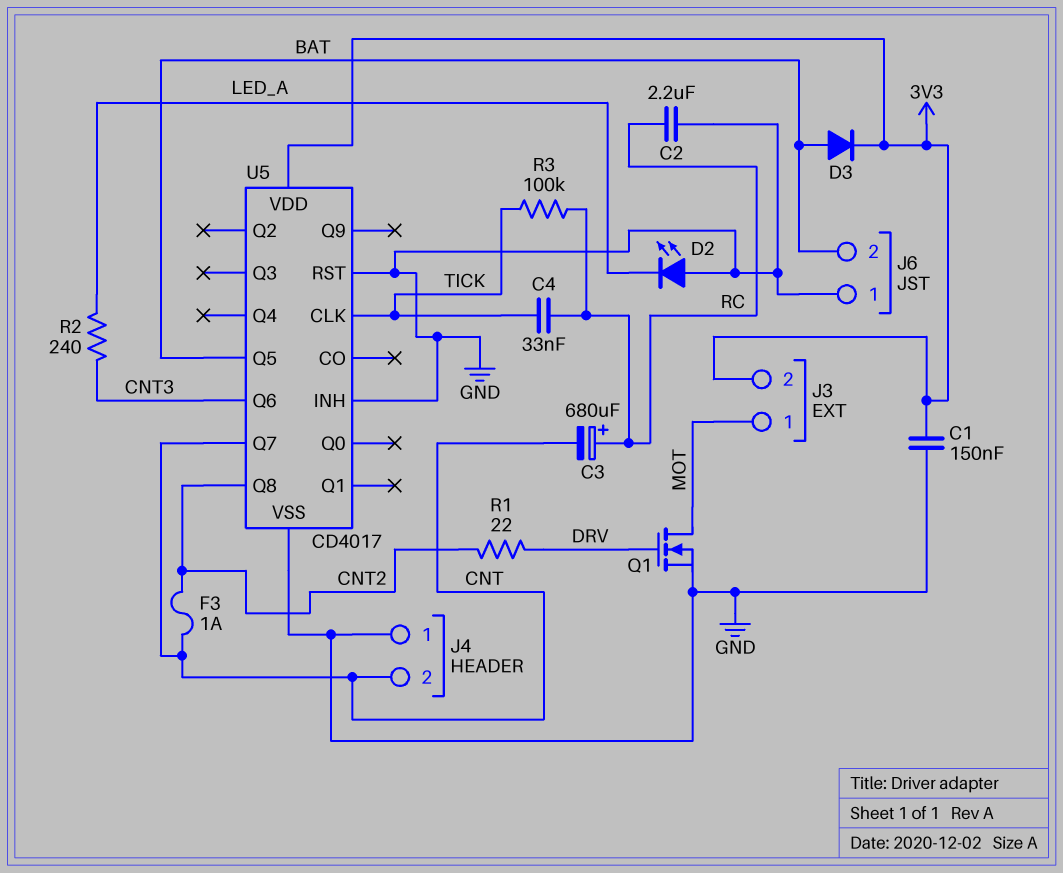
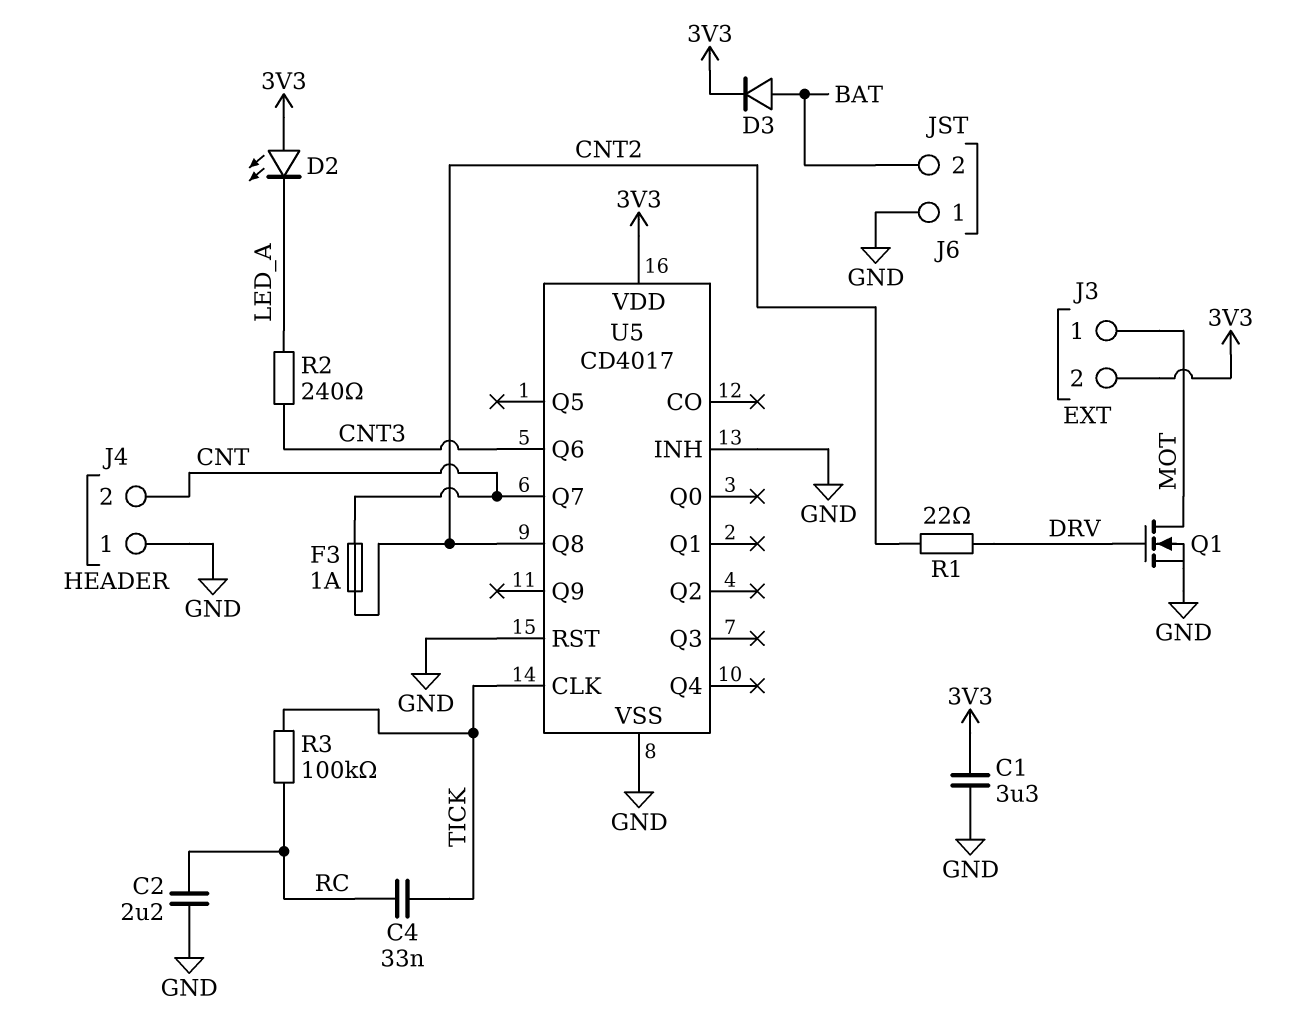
C1: 150nF (3V3, GND) -> 3.3uF (3V3, GND)
C3: 680uF (plus RC, minus CNT) -> none
D2: LED (A GND, K LED_A) -> LED (A 3V3, K LED_A)
U5 pin Q5: BAT -> none

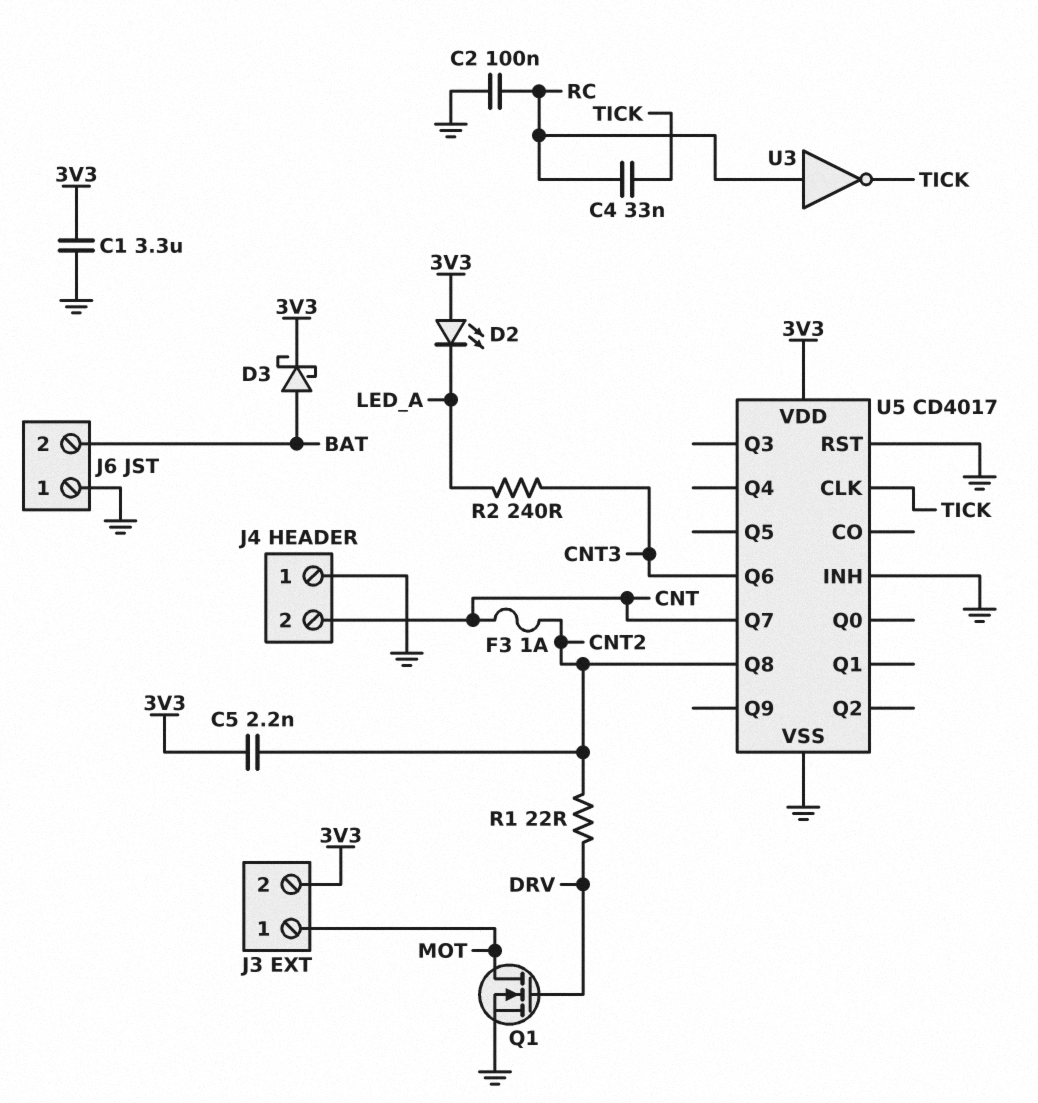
C2: 2.2uF (GND, RC) -> 100nF (GND, RC)
C5: none -> 2.2nF (3V3, CNT2)
D3: diode (A BAT, K 3V3) -> schottky (A BAT, K 3V3)
R3: 100k (RC, TICK) -> none
U3: none -> NOT (in RC, out TICK)

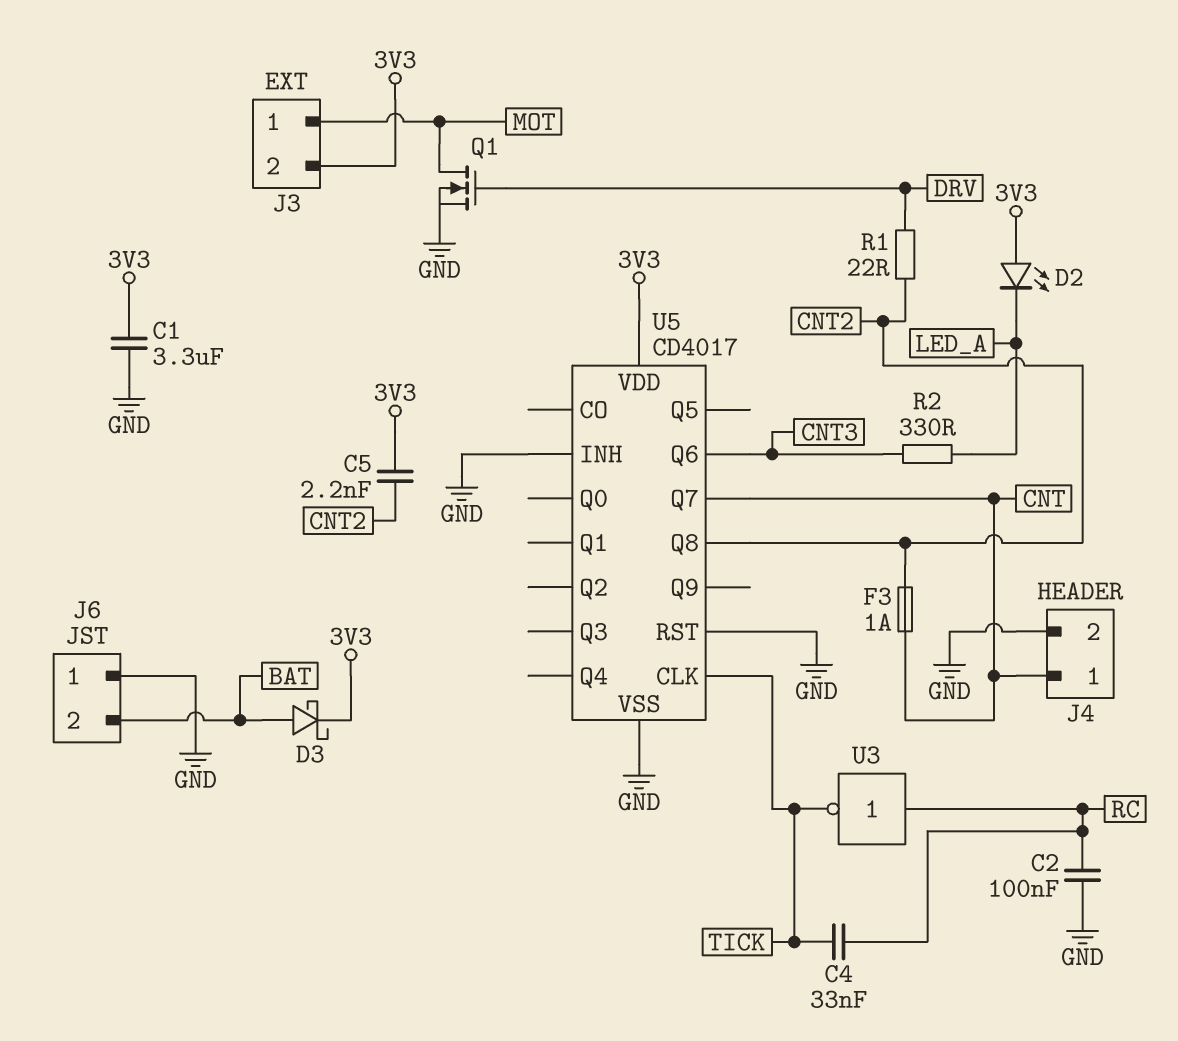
J4 pin 1: GND -> CNT
J4 pin 2: CNT -> GND
R2: 240 (CNT3, LED_A) -> 330 (CNT3, LED_A)

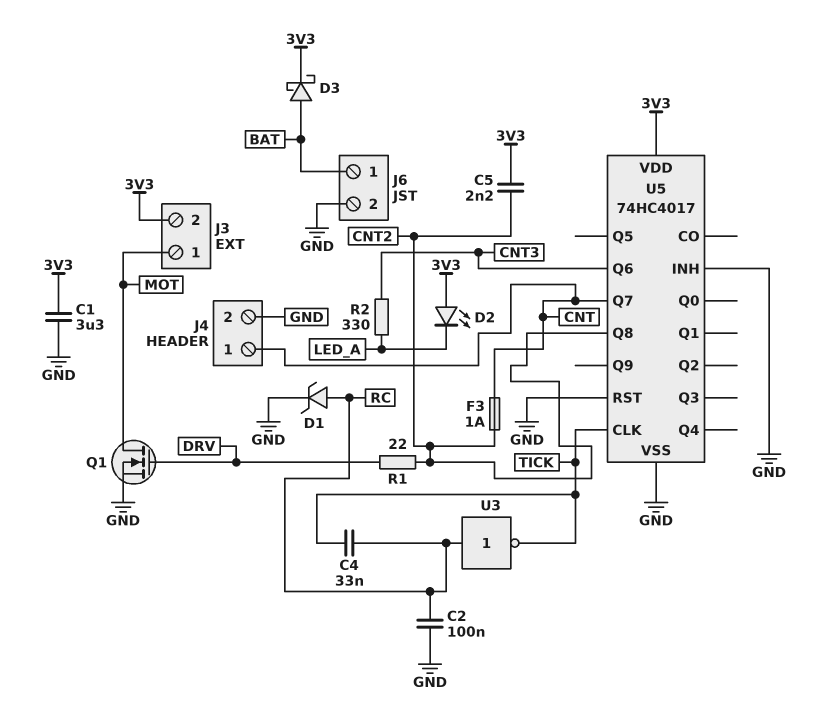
D1: none -> zener (A RC, K GND)
J6 pin 1: GND -> BAT
J6 pin 2: BAT -> GND
U5: CD4017 -> 74HC4017

